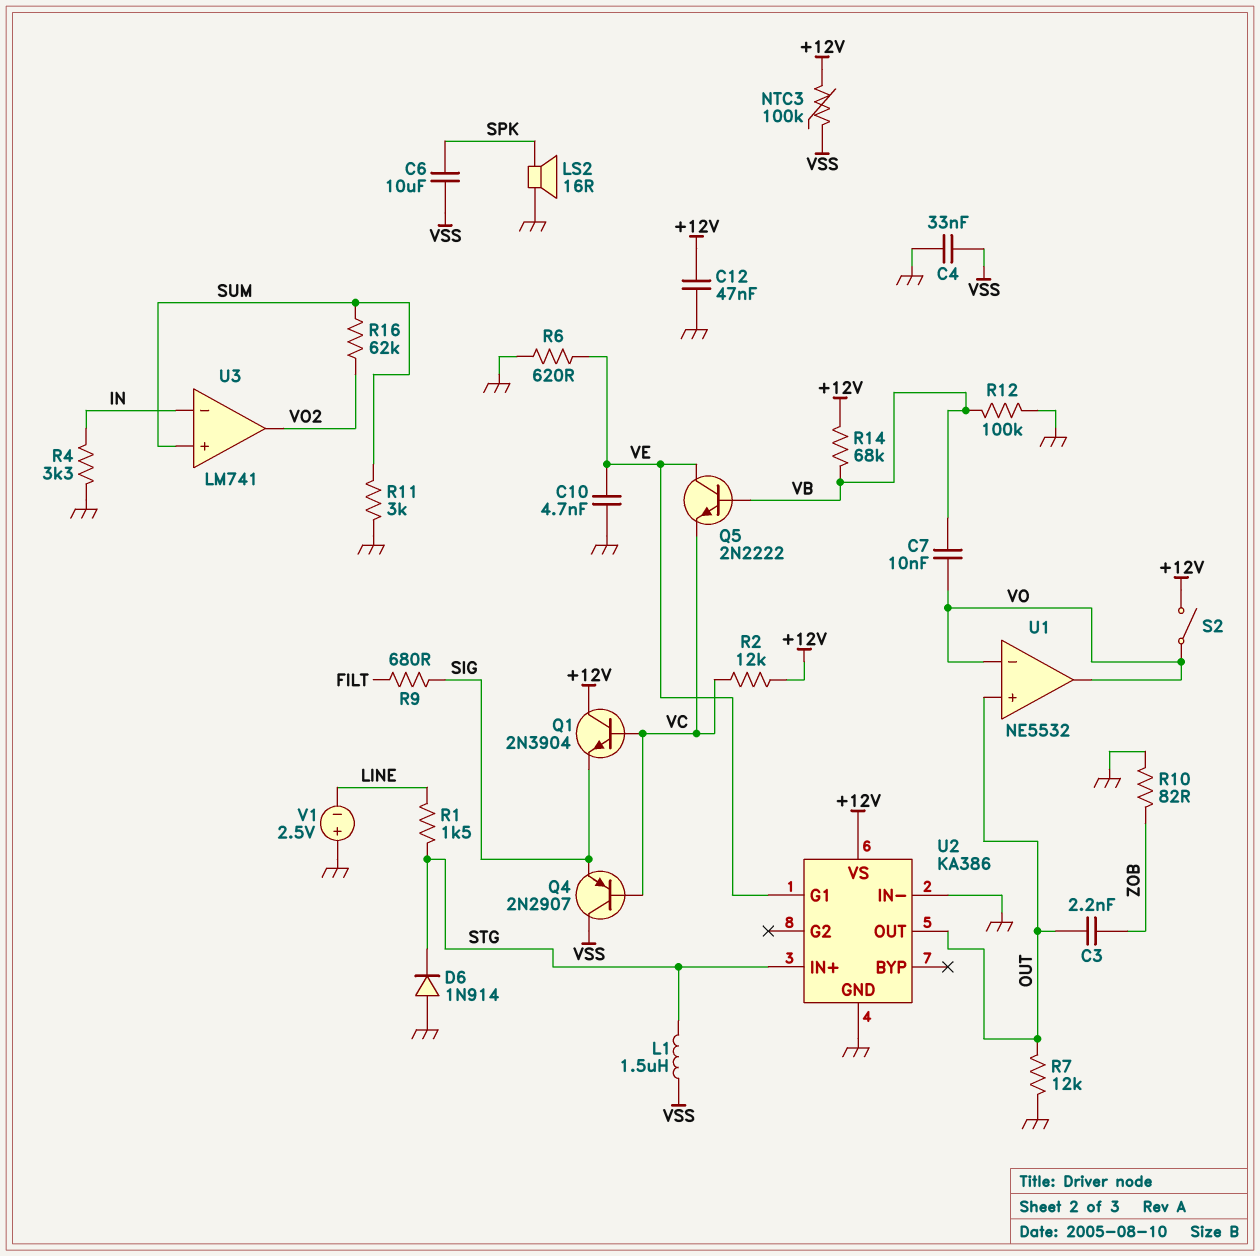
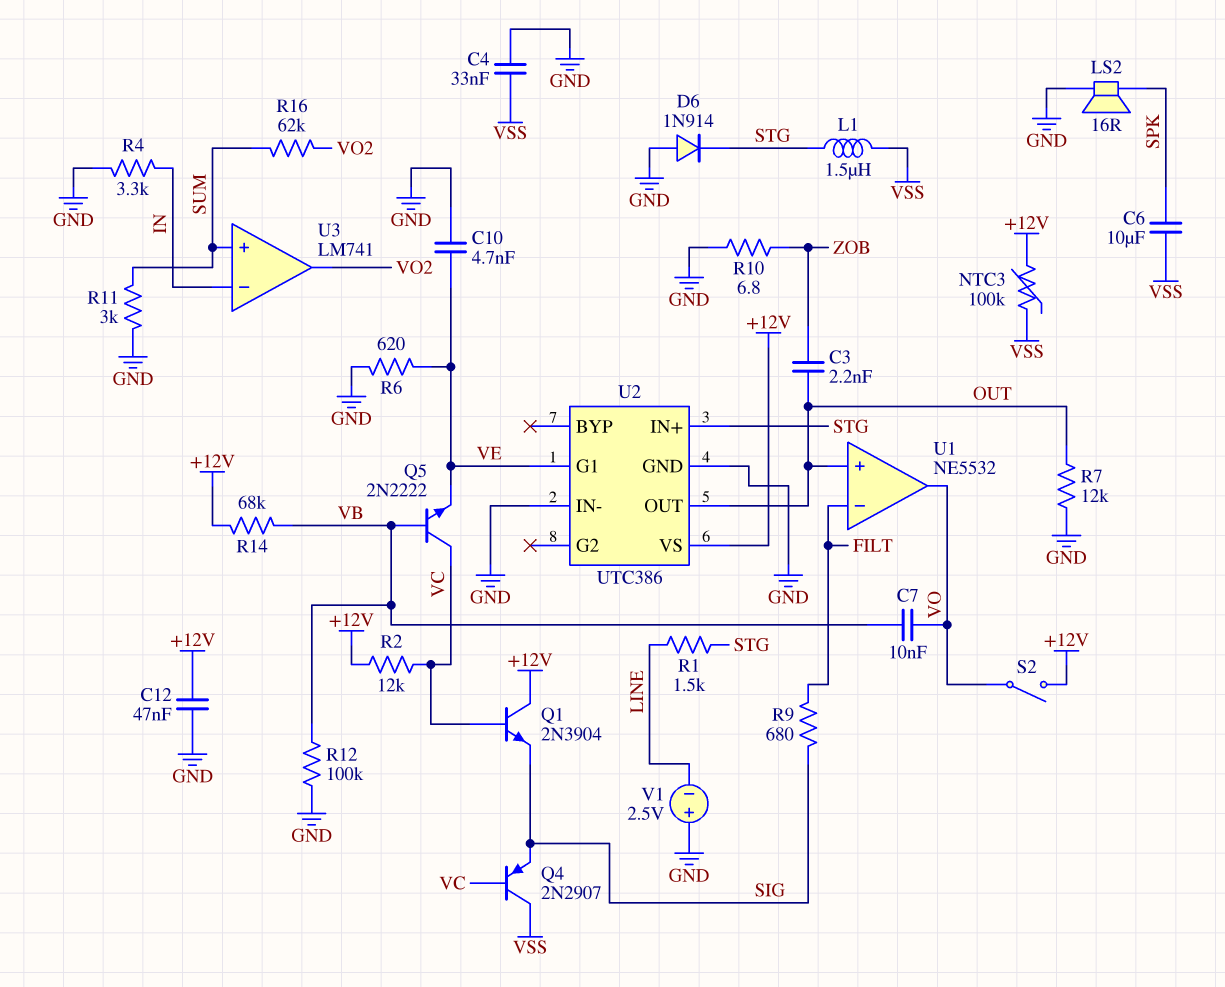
Q5: NPN 2N2222 (B VB, C VE, E VC) -> NPN 2N2222 (B VB, C VC, E VE)
R10: 82 (GND, ZOB) -> 6.8 (GND, ZOB)
U1 pin in-: VO -> FILT
U2: KA386 -> UTC386

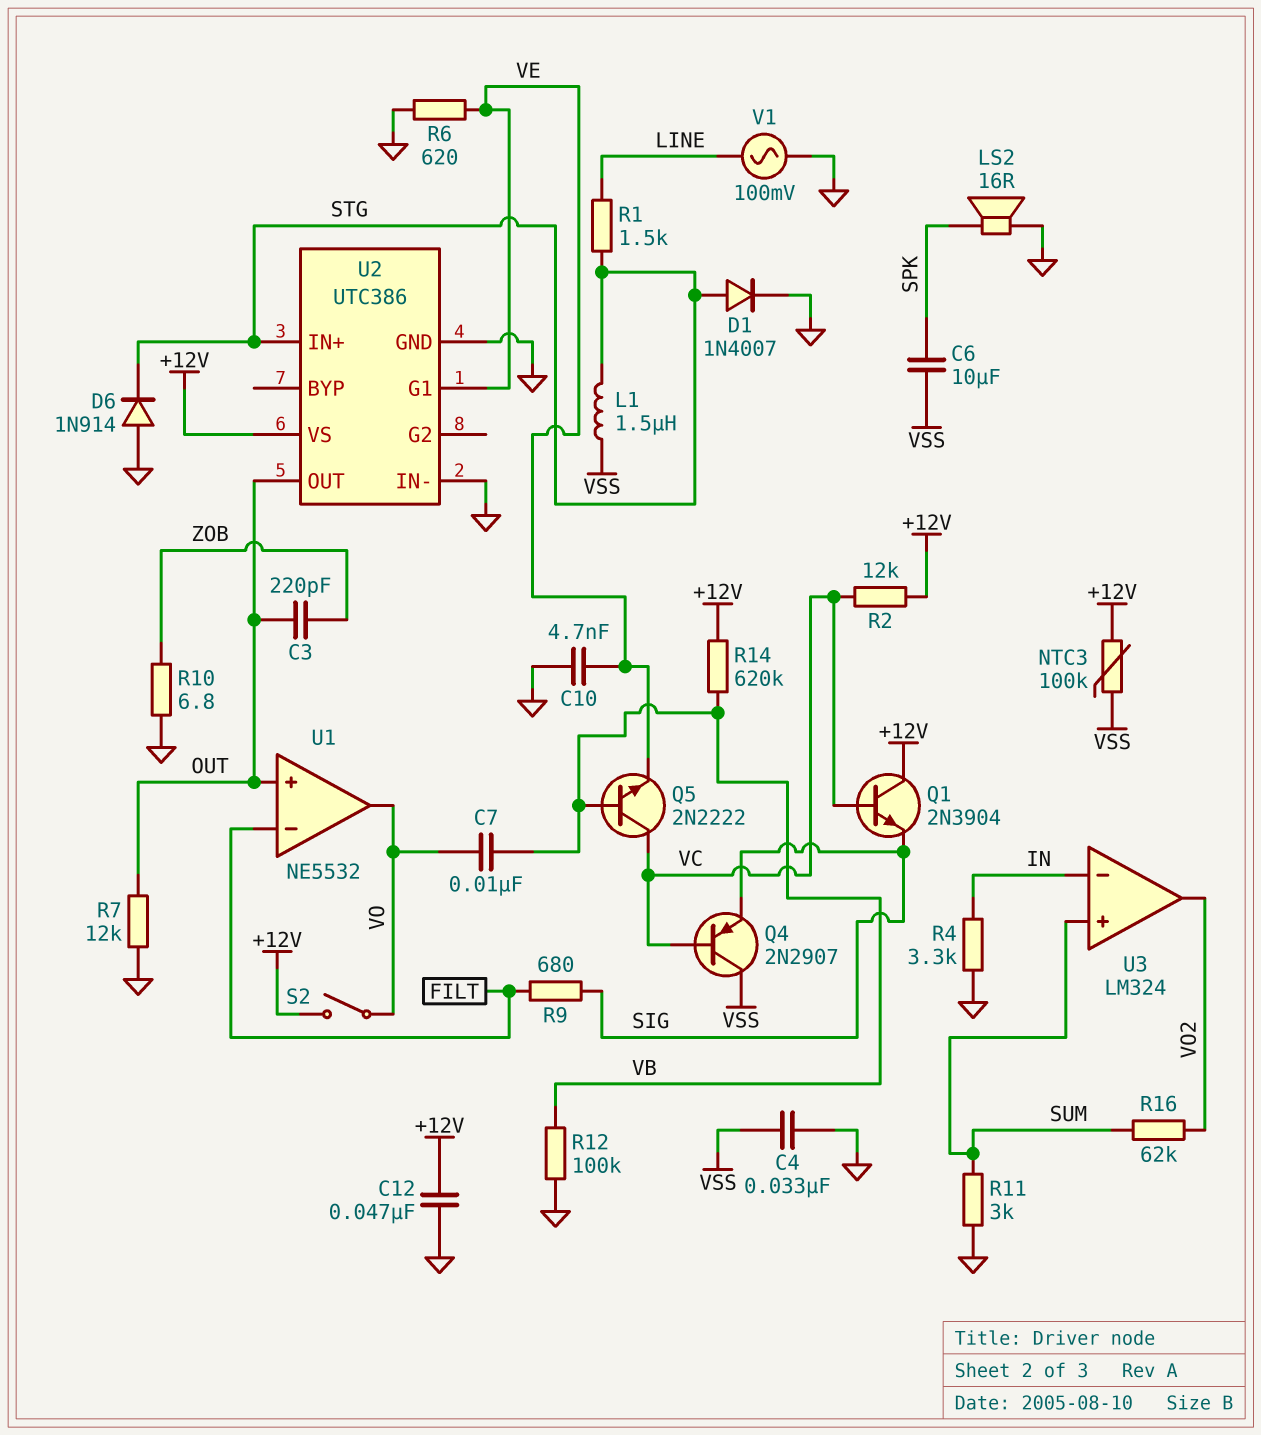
C3: 2.2nF (OUT, ZOB) -> 220pF (OUT, ZOB)
D1: none -> diode 1N4007 (A STG, K GND)
R14: 68k (+12V, VB) -> 620k (+12V, VB)
U3: LM741 -> LM324
V1: 2.5V (plus GND, minus LINE) -> AC 100mV (GND, LINE)

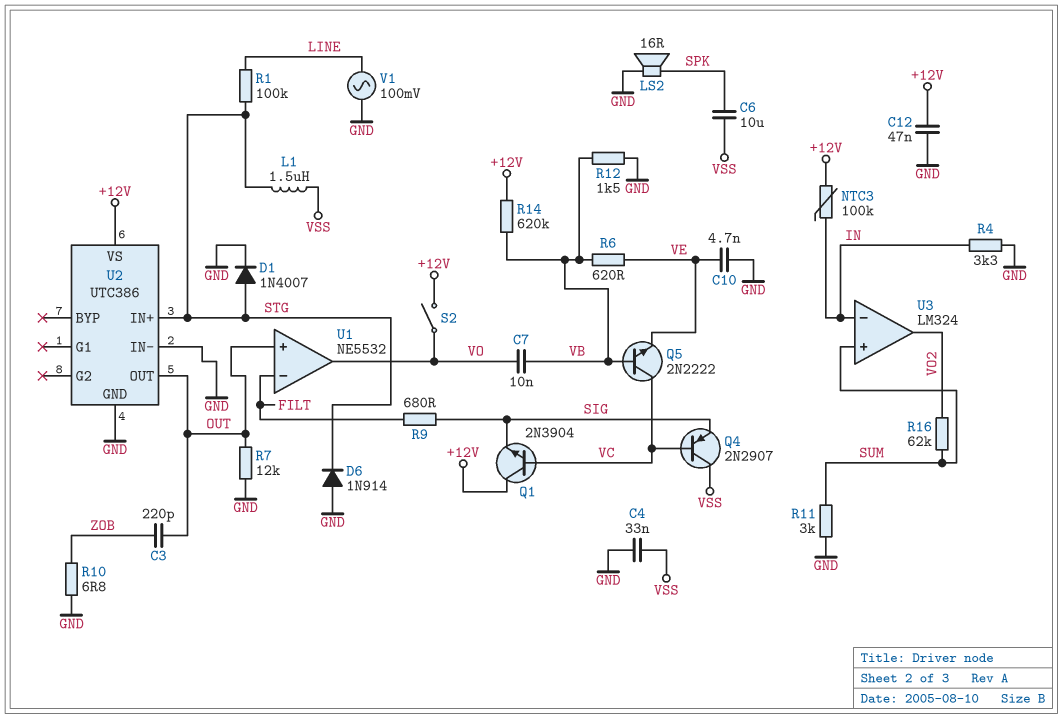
NTC3: 100k (+12V, VSS) -> 100k (+12V, IN)
R1: 1.5k (LINE, STG) -> 100k (LINE, STG)
R2: 12k (+12V, VC) -> none
R6: 620 (GND, VE) -> 620 (VB, VE)
R12: 100k (GND, VB) -> 1.5k (GND, VB)
U2 pin G1: VE -> none

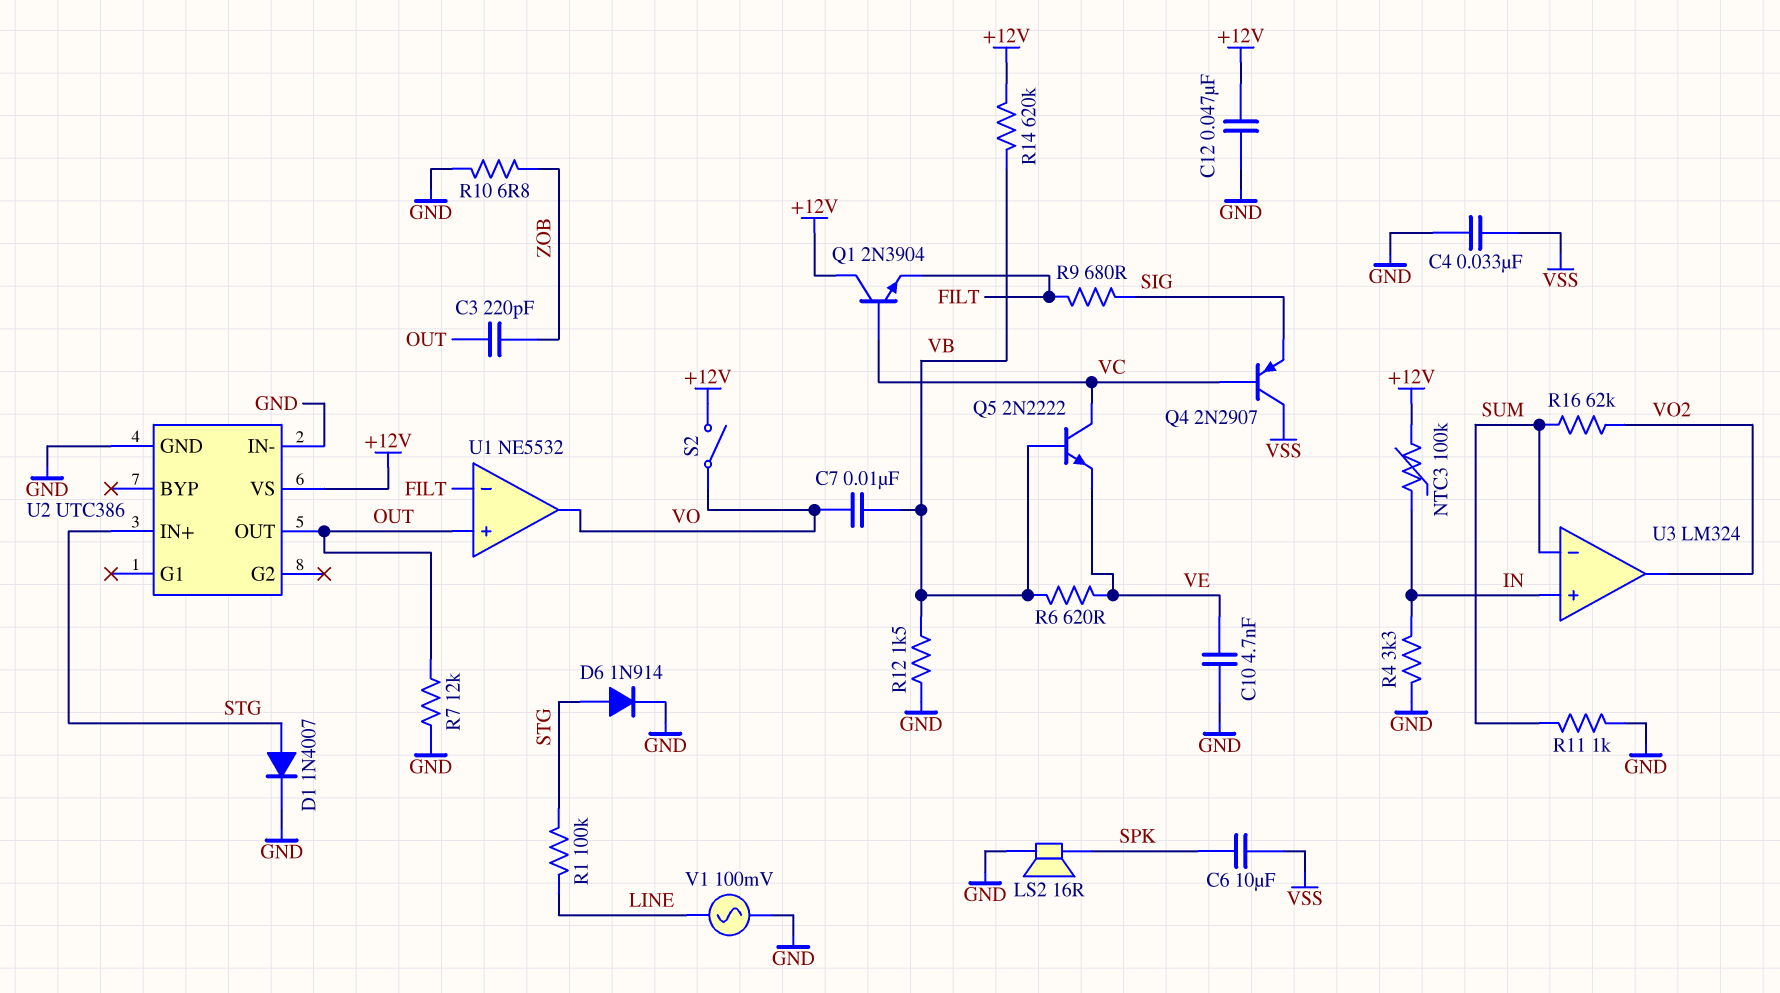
D6: diode 1N914 (A GND, K STG) -> diode 1N914 (A STG, K GND)
L1: 1.5uH (STG, VSS) -> none
Q1: NPN 2N3904 (B VC, C +12V, E SIG) -> NPN 2N3904 (B VC, C +12V, E FILT)
R11: 3k (GND, SUM) -> 1k (GND, SUM)
U3 pin in+: SUM -> IN
U3 pin in-: IN -> SUM

